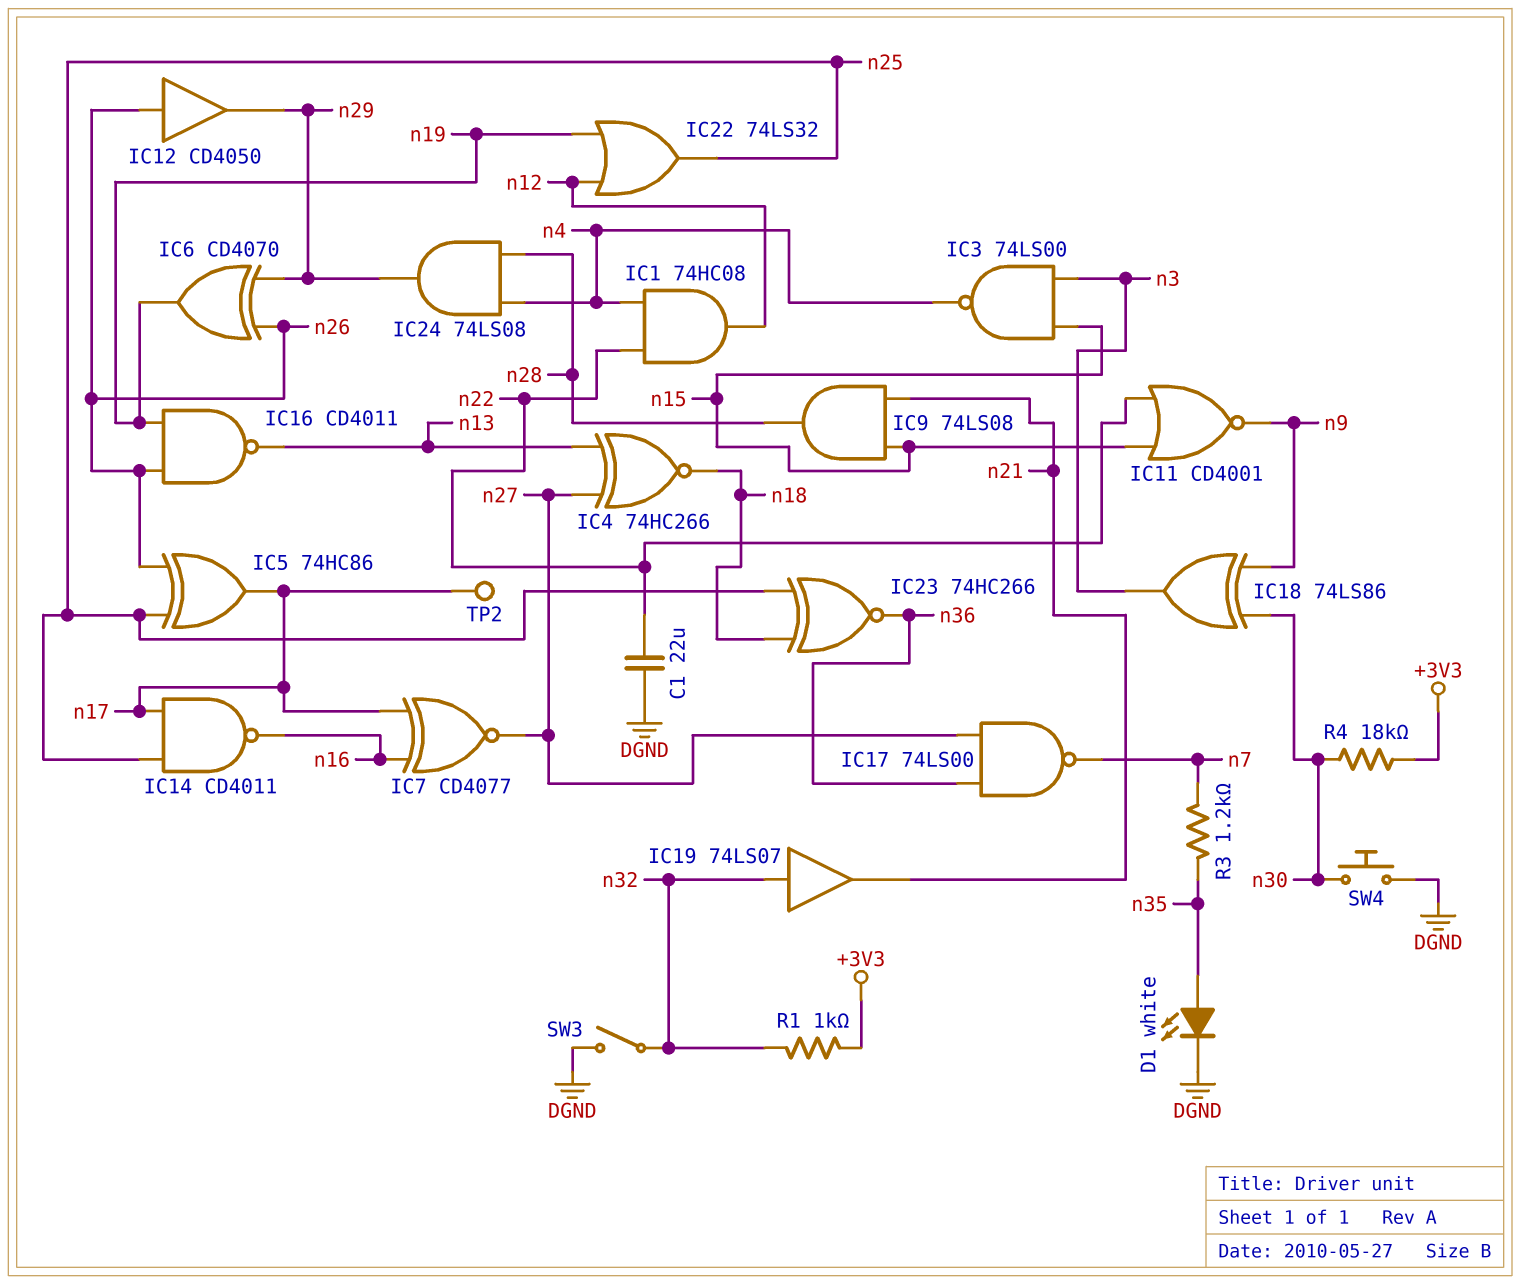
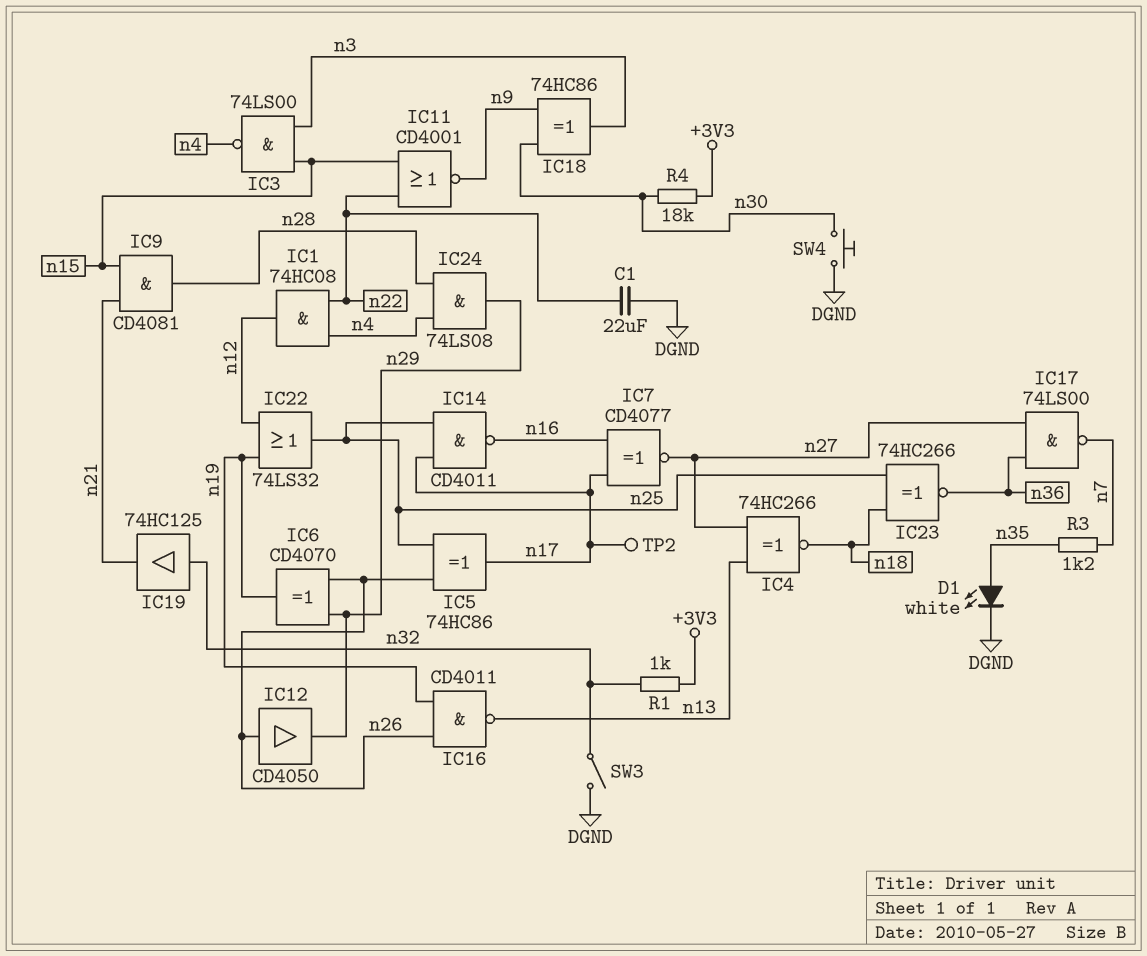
IC9: AND 74LS08 (in n15, in n21, out n28) -> AND CD4081 (in n15, in n21, out n28)
IC18: XOR 74LS86 (in n9, in n30, out n3) -> XOR 74HC86 (in n9, in n30, out n3)
IC19: buffer 74LS07 (in n32, out n21) -> buffer 74HC125 (in n32, out n21)

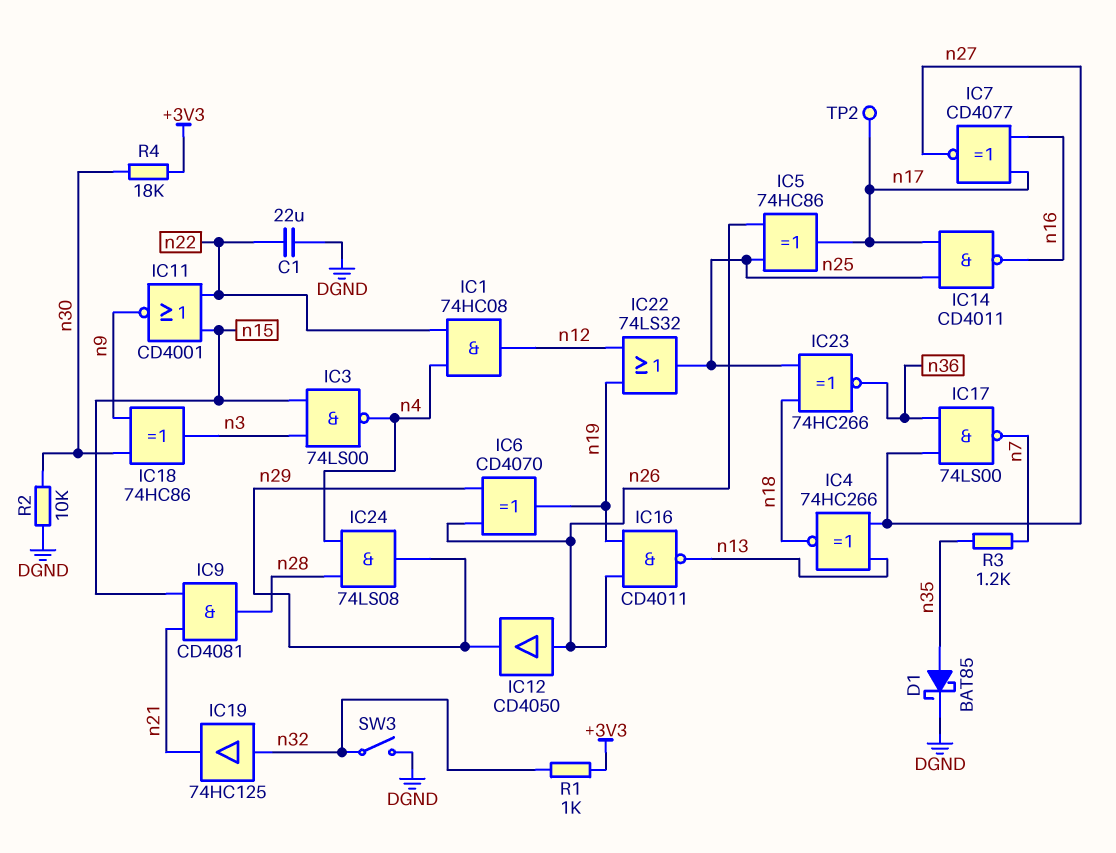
D1: LED white (A n35, K DGND) -> schottky BAT85 (A n35, K DGND)
R2: none -> 10k (DGND, n30)
SW4: button (DGND, n30) -> none

